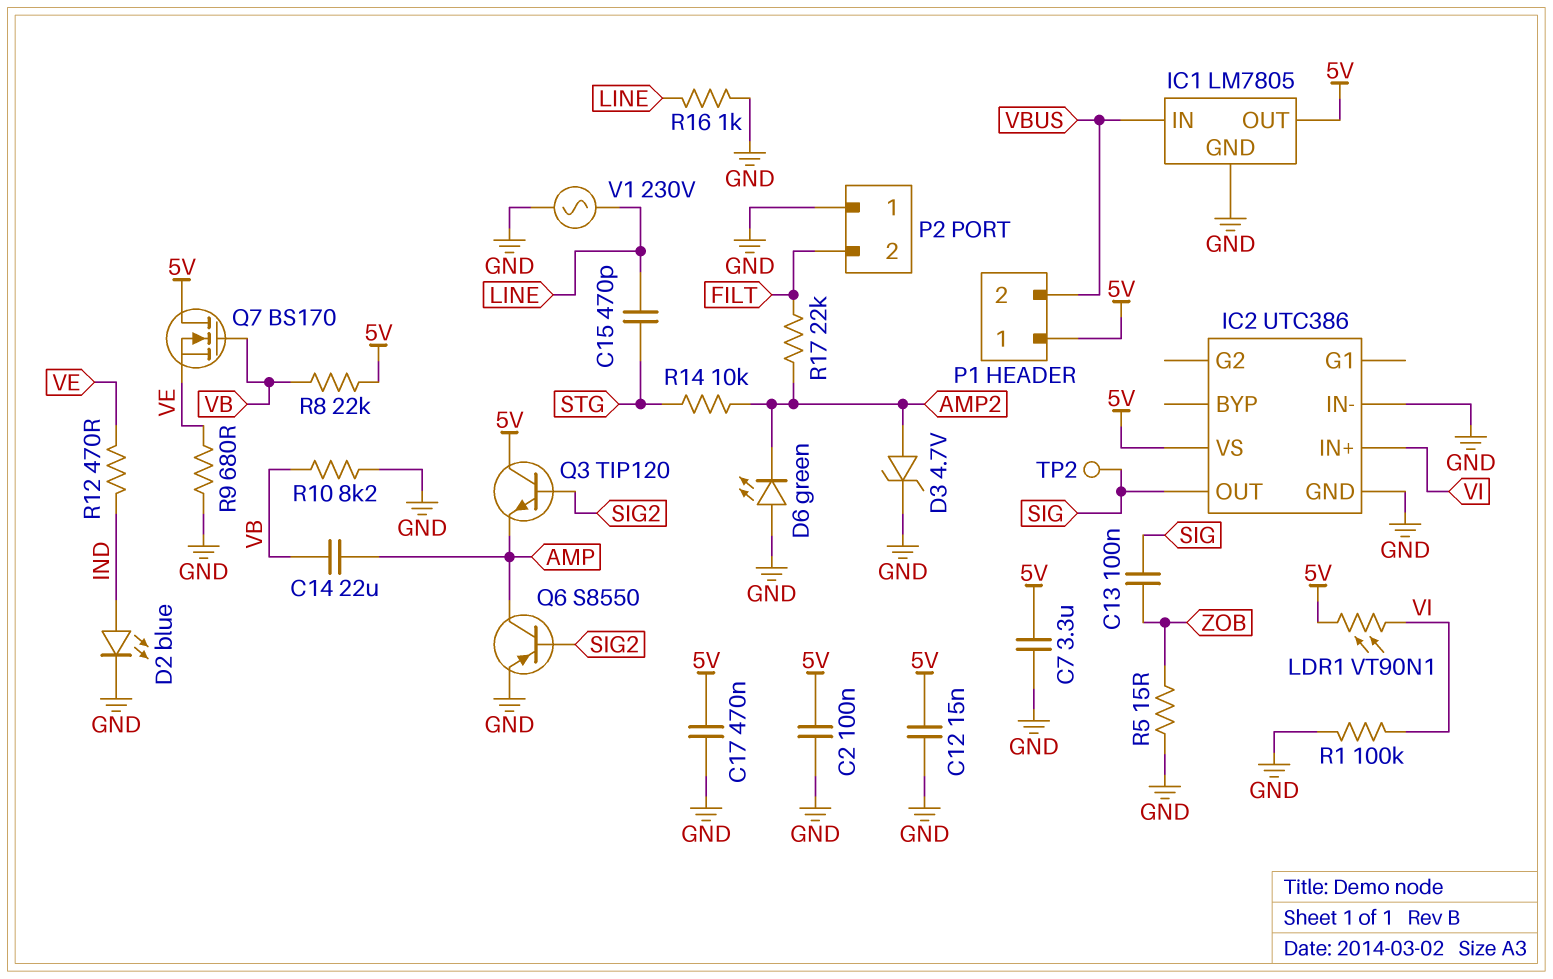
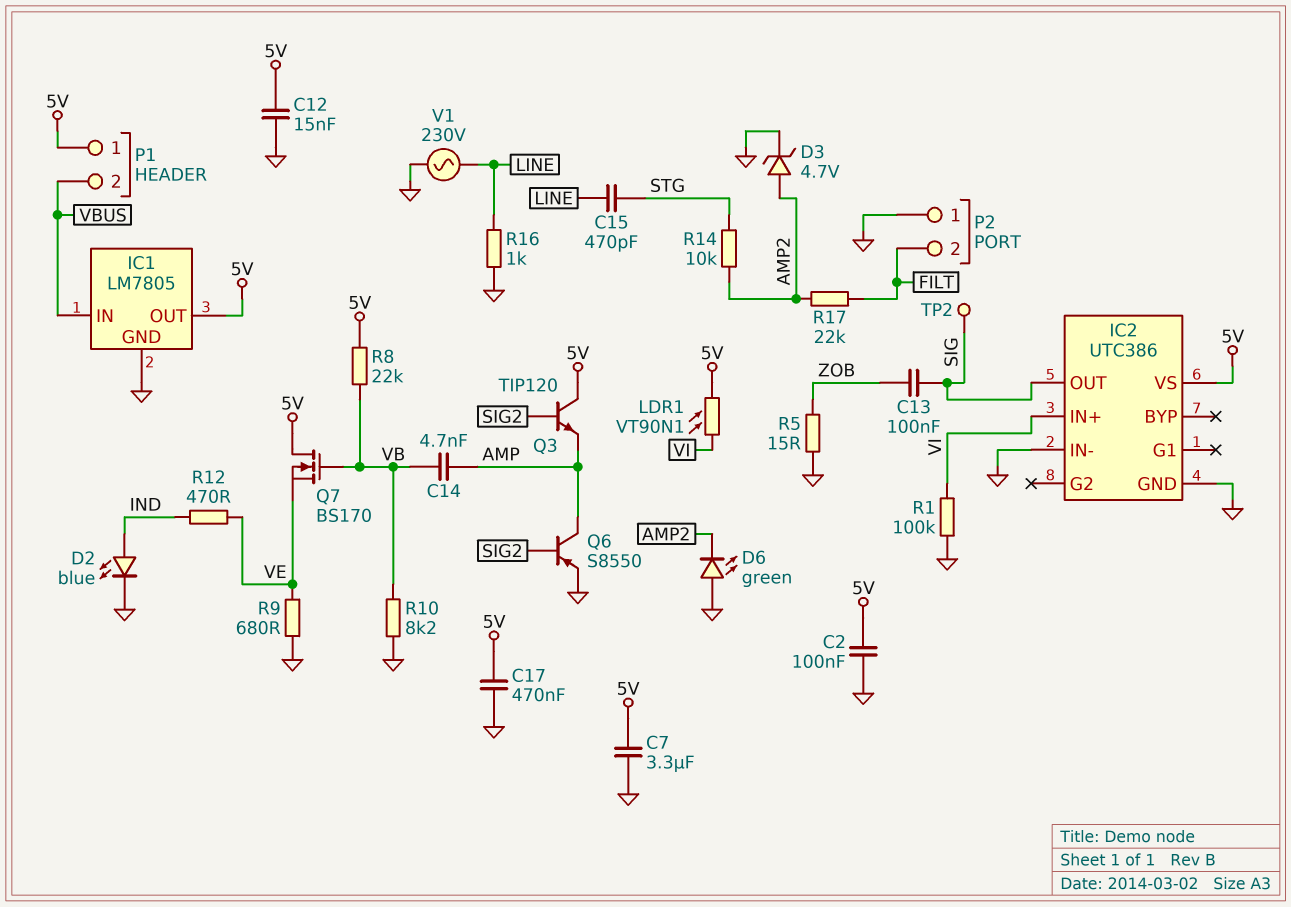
C14: 22uF (AMP, VB) -> 4.7nF (AMP, VB)

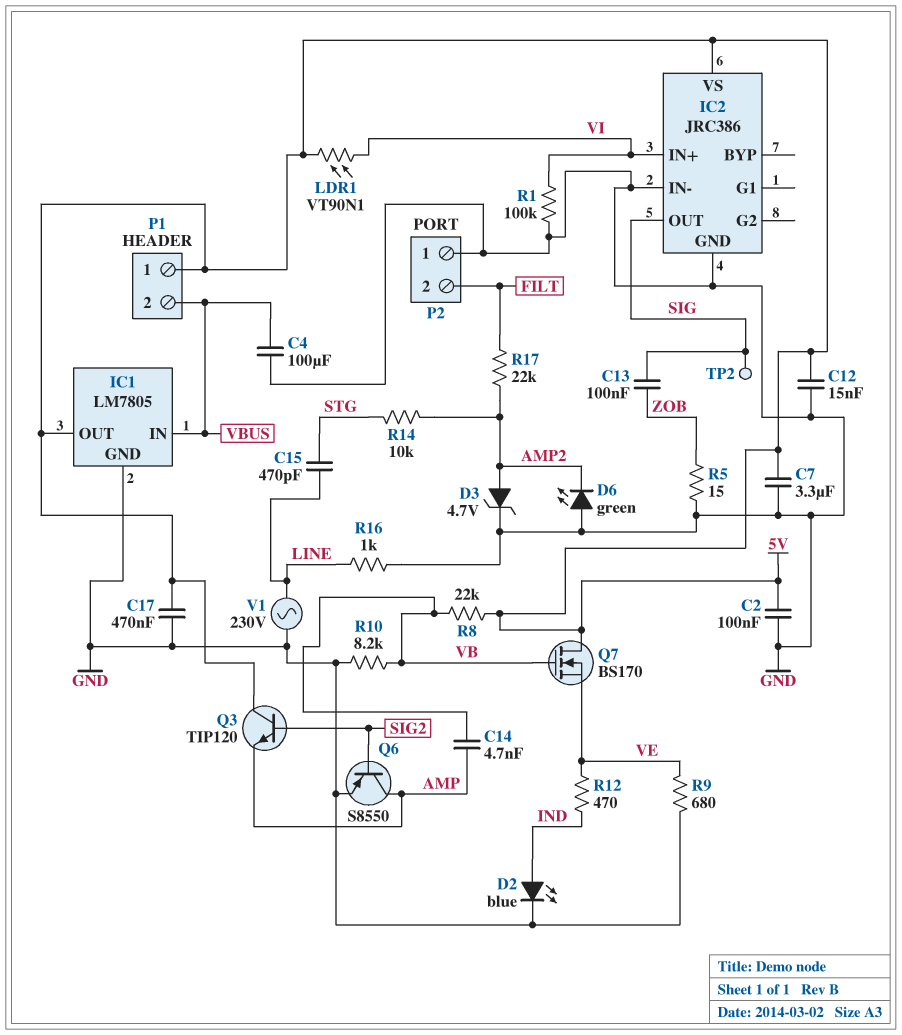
C4: none -> 100uF (GND, VBUS)
IC2: UTC386 -> JRC386

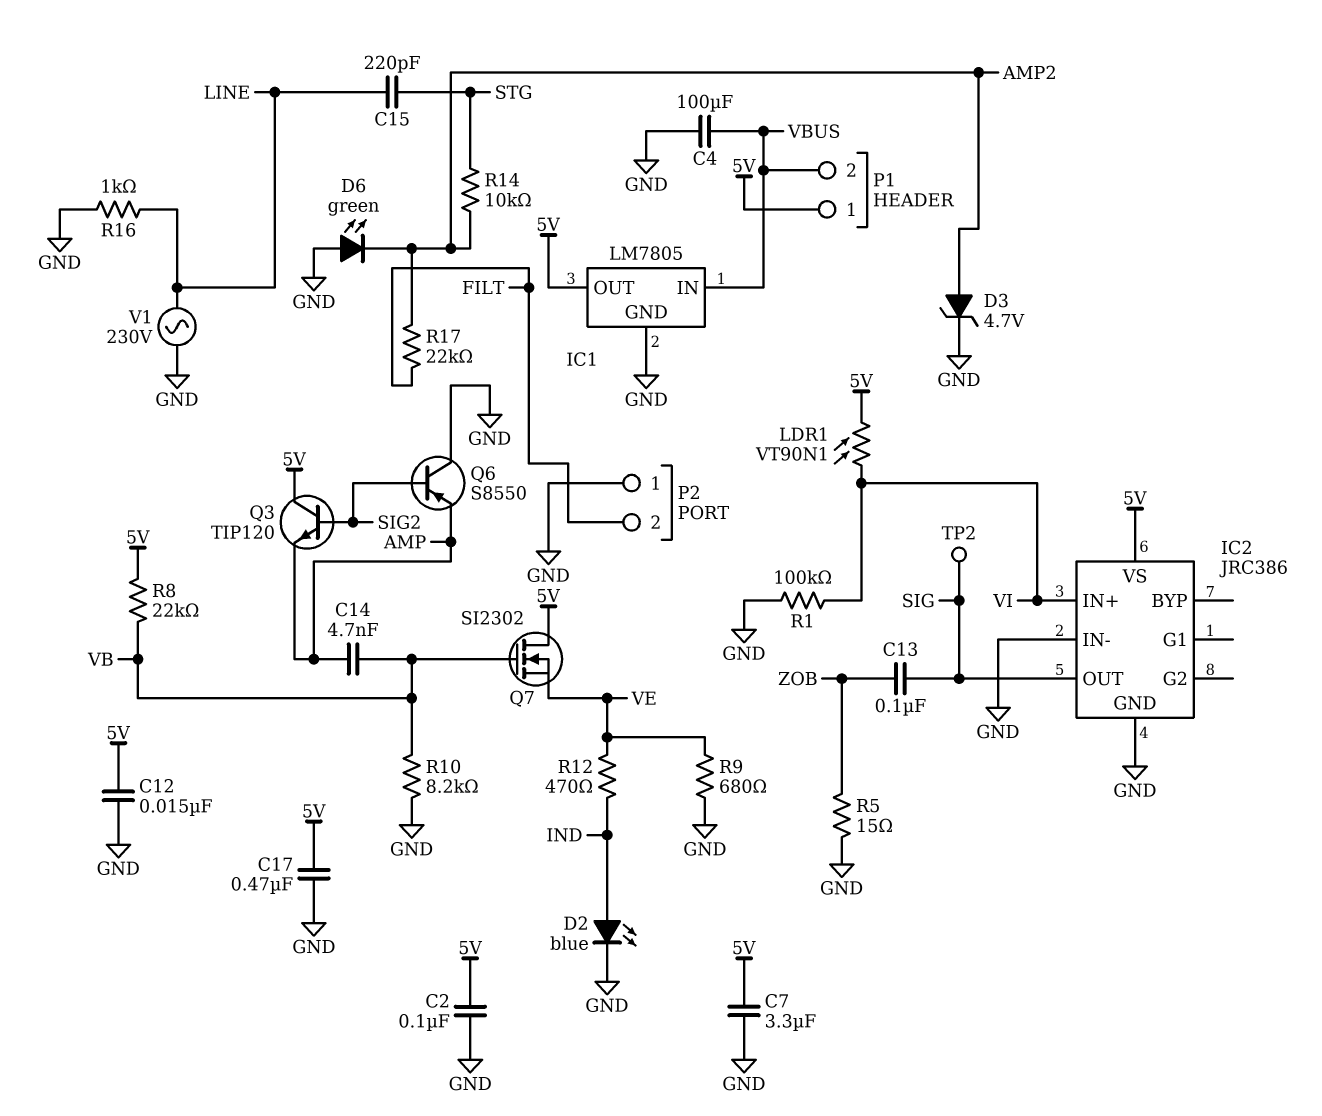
C15: 470pF (LINE, STG) -> 220pF (LINE, STG)
Q6: PNP S8550 (B SIG2, C AMP, E GND) -> PNP S8550 (B SIG2, C GND, E AMP)
Q7: NMOS BS170 (G VB, D 5V, S VE) -> NMOS SI2302 (G VB, D 5V, S VE)

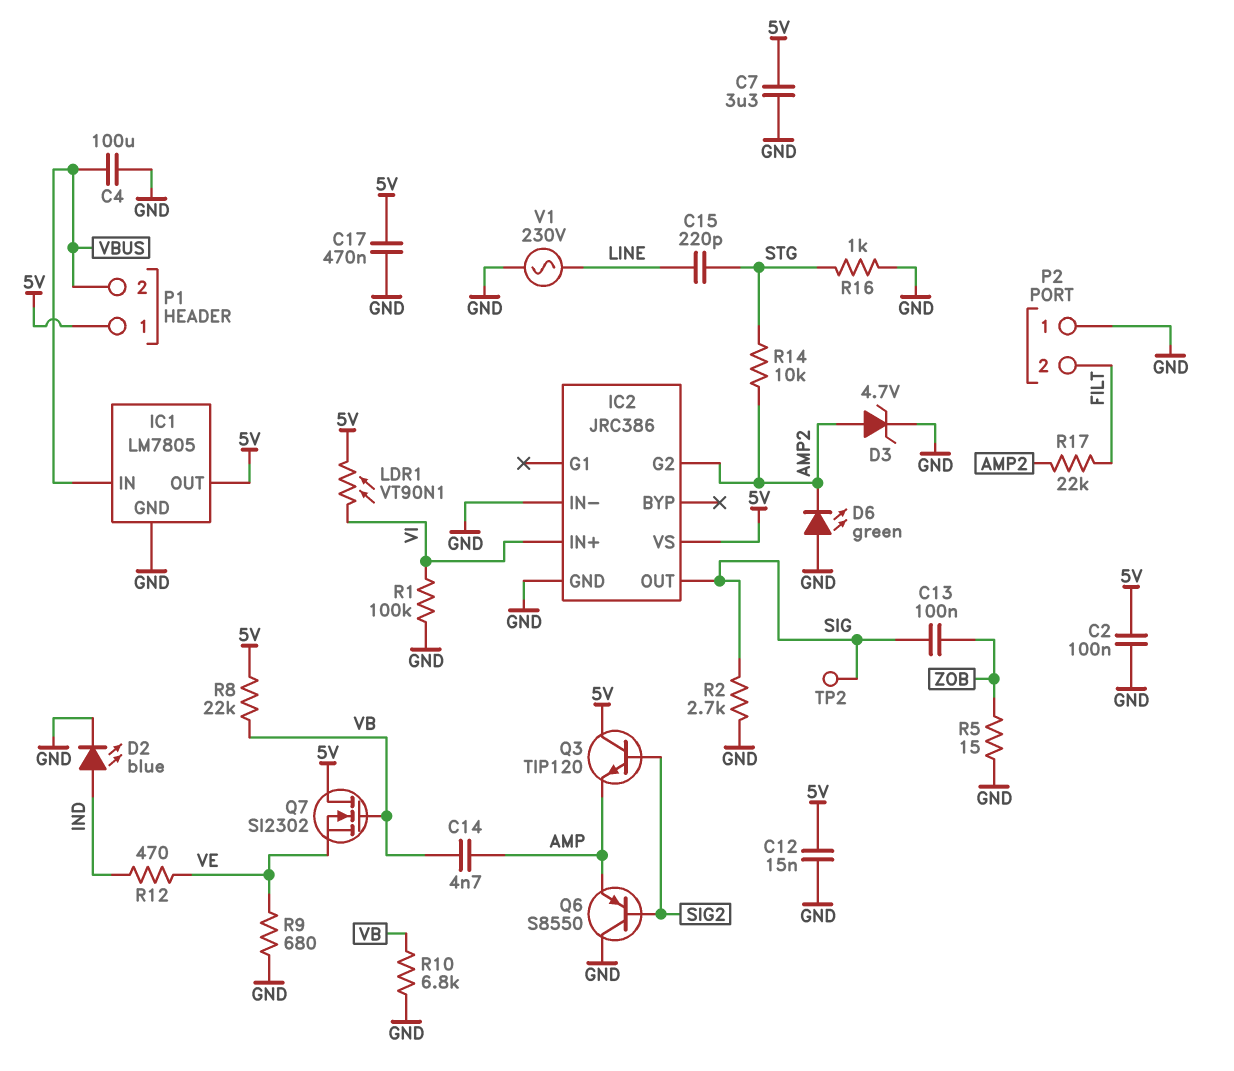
IC2 pin G2: none -> AMP2
R2: none -> 2.7k (GND, SIG)
R10: 8.2k (GND, VB) -> 6.8k (GND, VB)
R16: 1k (GND, LINE) -> 1k (GND, STG)

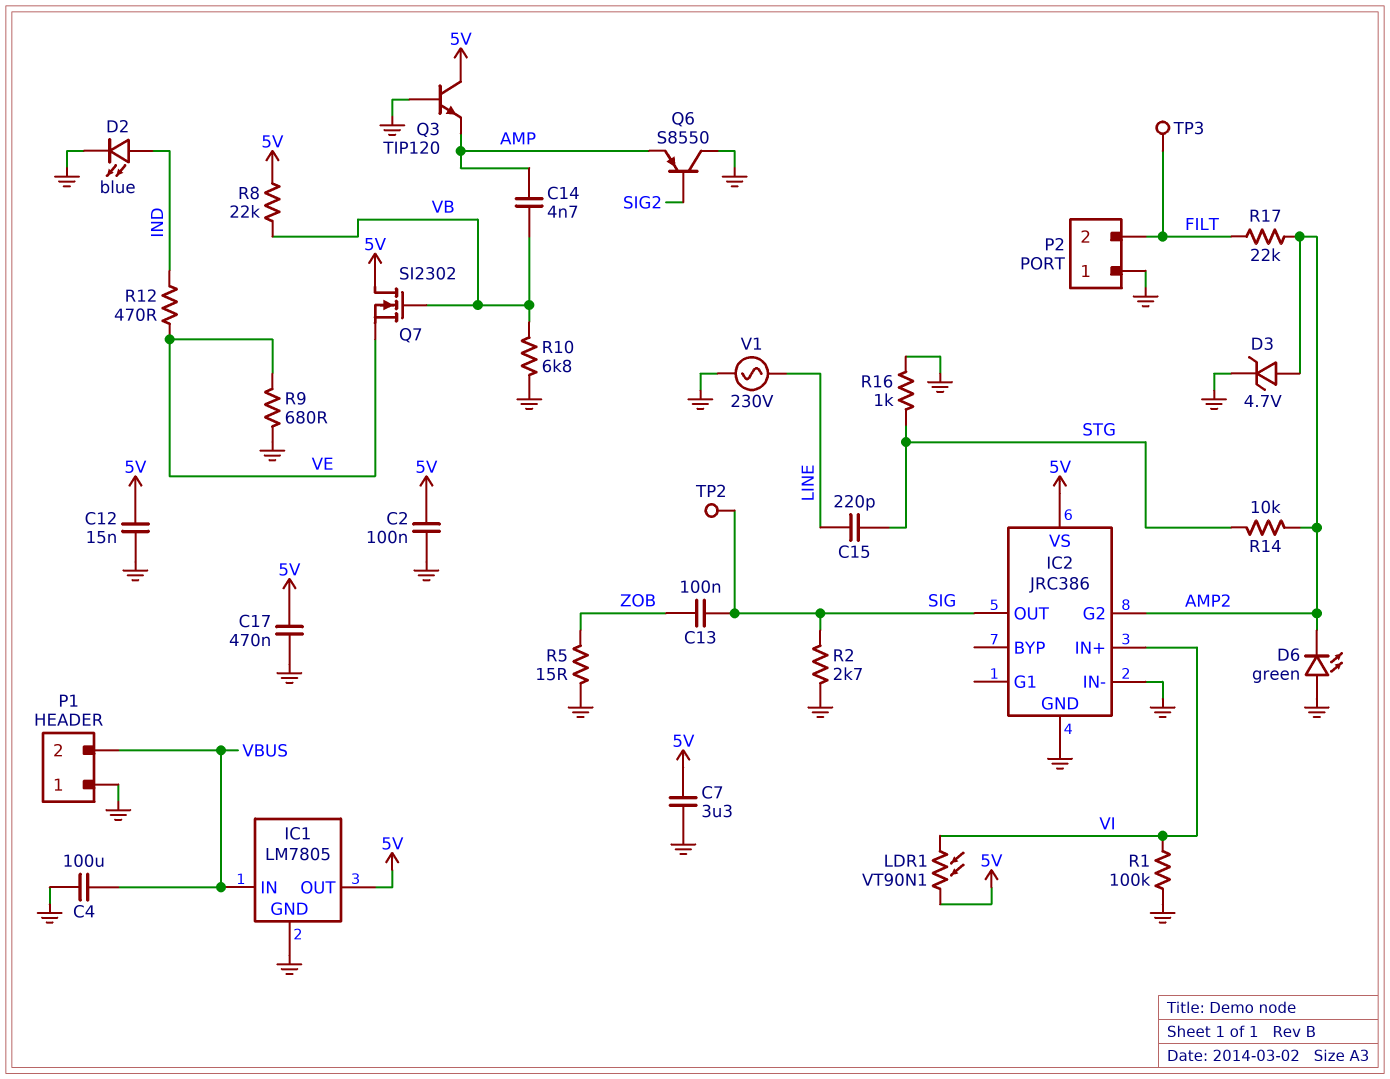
P1 pin 1: 5V -> GND
Q3: NPN TIP120 (B SIG2, C 5V, E AMP) -> NPN TIP120 (B GND, C 5V, E AMP)
TP3: none -> test point (FILT)

